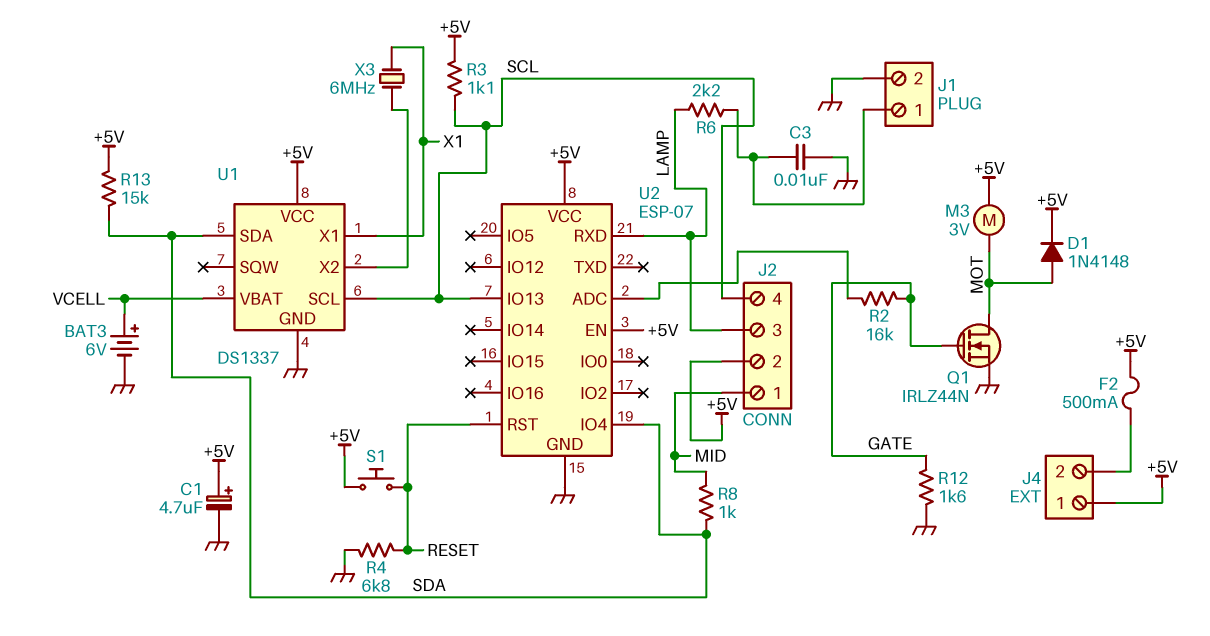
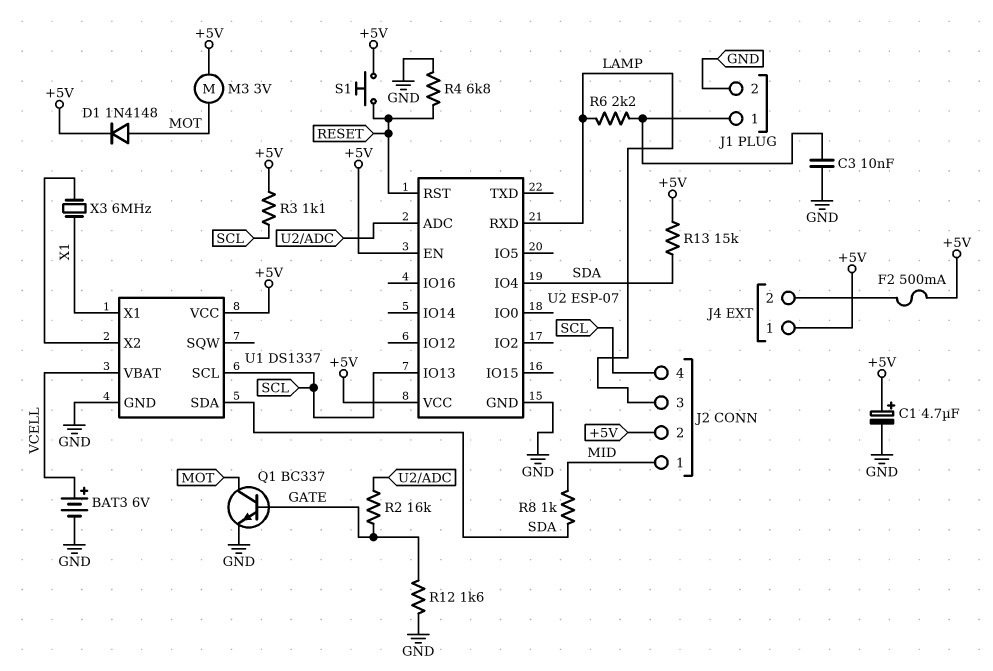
Q1: NMOS IRLZ44N (G GATE, D MOT, S GND) -> NPN BC337 (B GATE, C MOT, E GND)

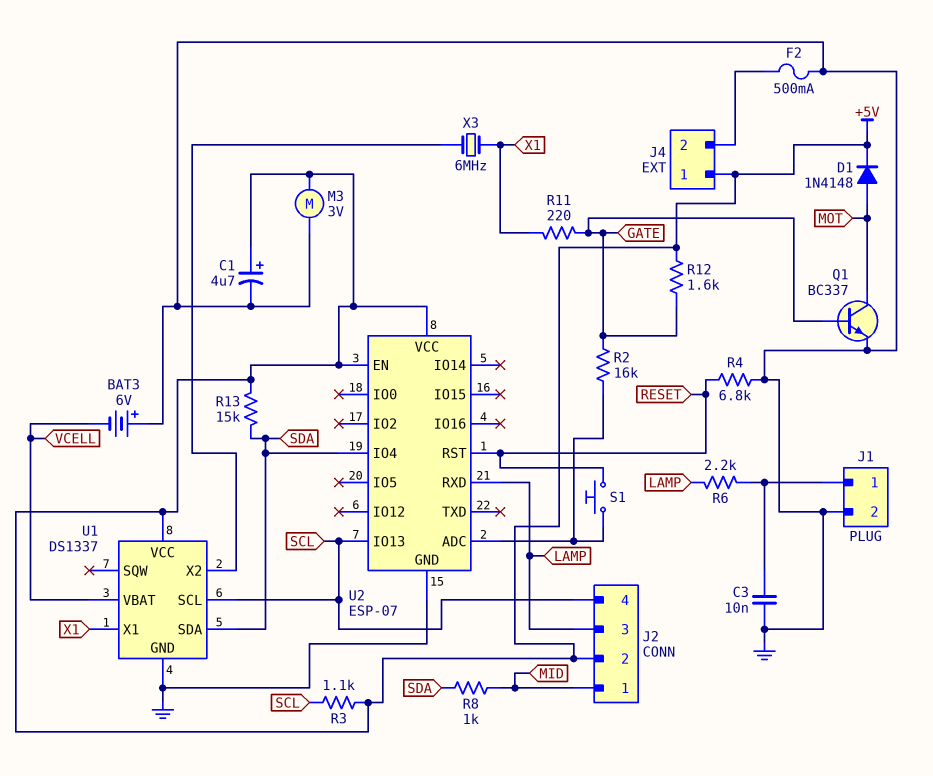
BAT3: 6V (plus VCELL, minus GND) -> 6V (plus GND, minus VCELL)
F2: 500mA (+5V, J4/2) -> 500mA (GND, J4/2)
M3: motor 3V (+5V, MOT) -> motor 3V (+5V, GND)
R11: none -> 220 (GATE, X1)
R12: 1.6k (GATE, GND) -> 1.6k (+5V, GATE)
S1: button (+5V, RESET) -> button (RESET, U2/ADC)

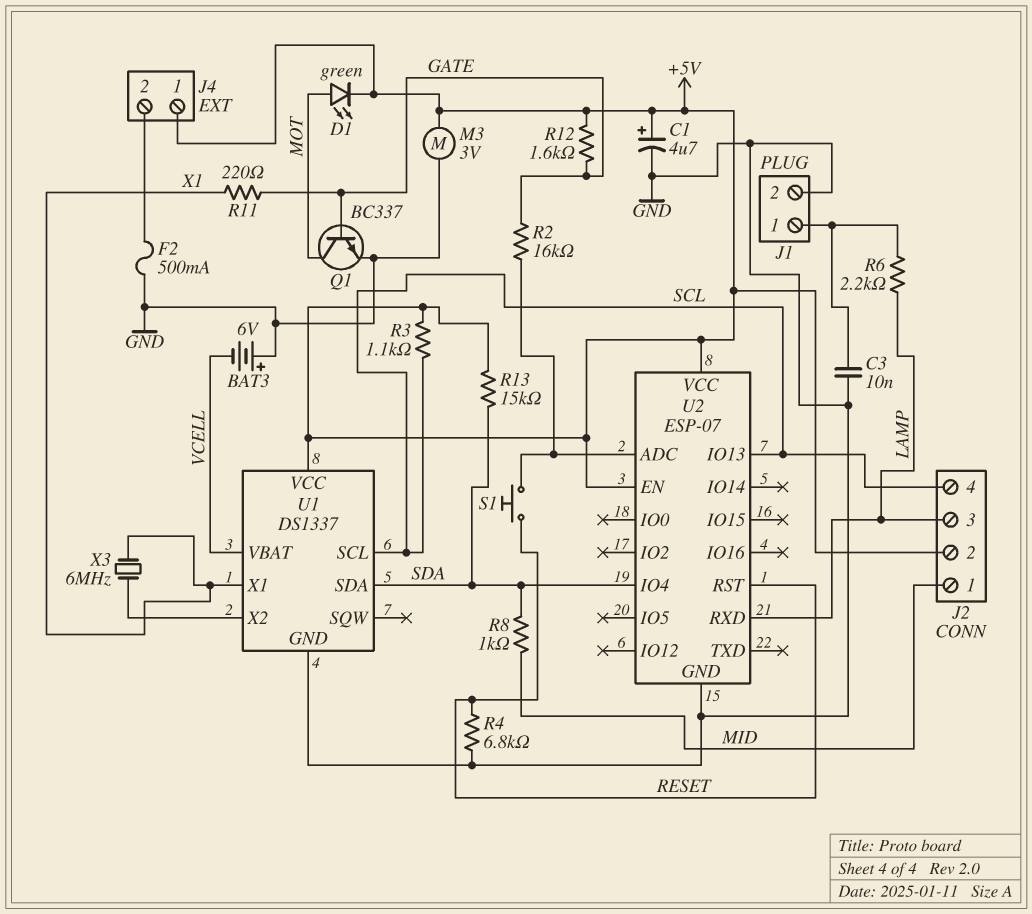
D1: diode 1N4148 (A MOT, K +5V) -> LED green (A MOT, K +5V)

